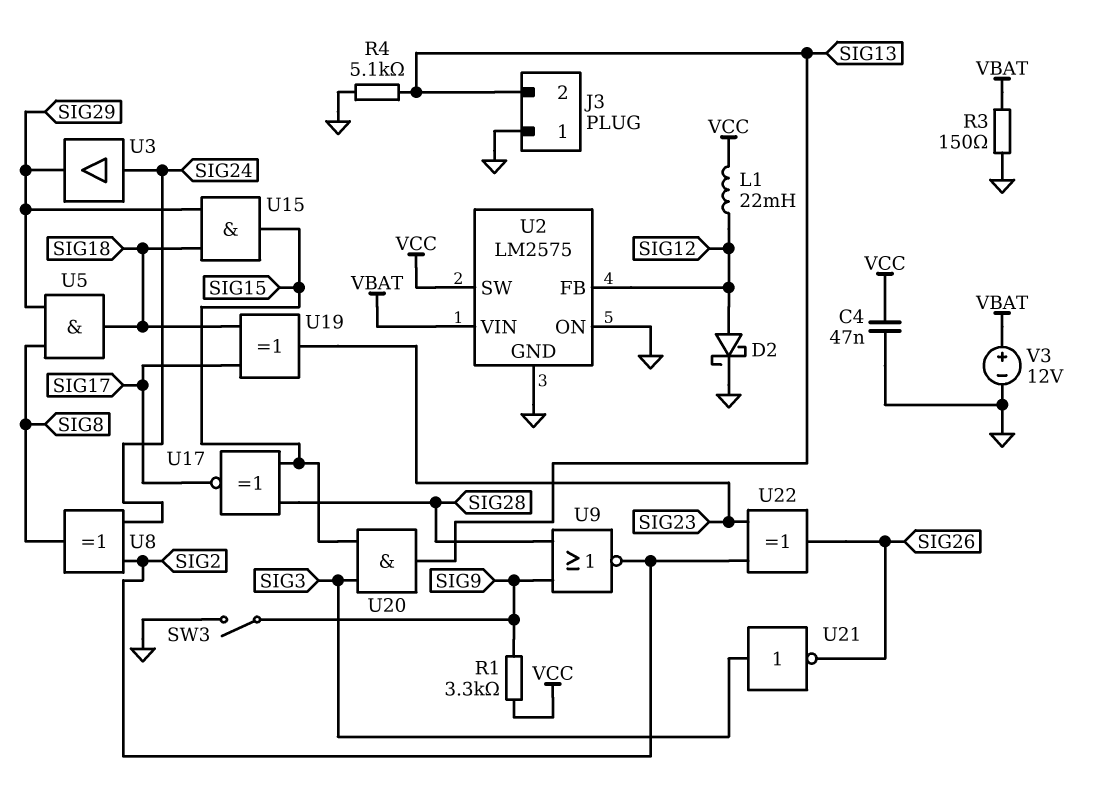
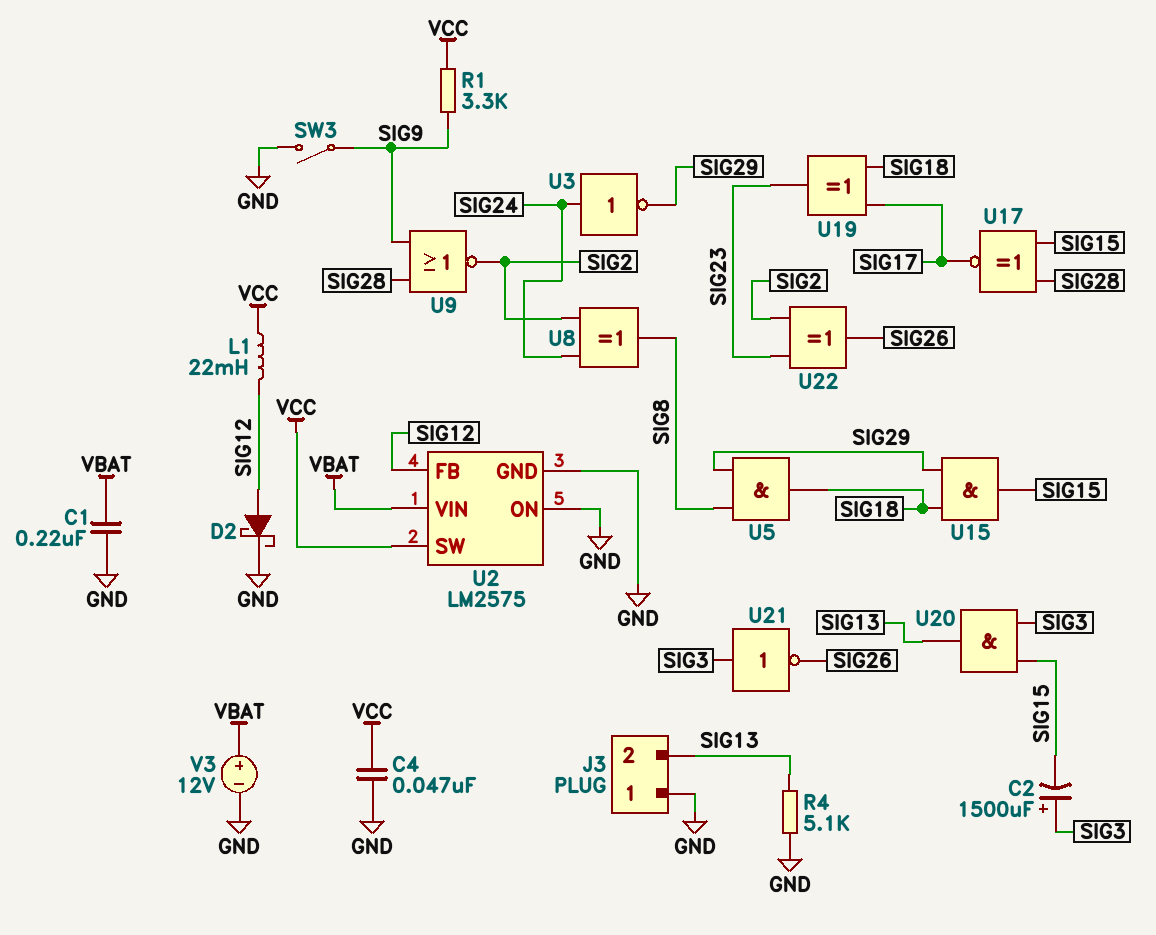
C1: none -> 220nF (GND, VBAT)
C2: none -> 1500uF (plus SIG3, minus SIG15)
R3: 150 (GND, VBAT) -> none
U3: buffer (in SIG24, out SIG29) -> NOT (in SIG24, out SIG29)

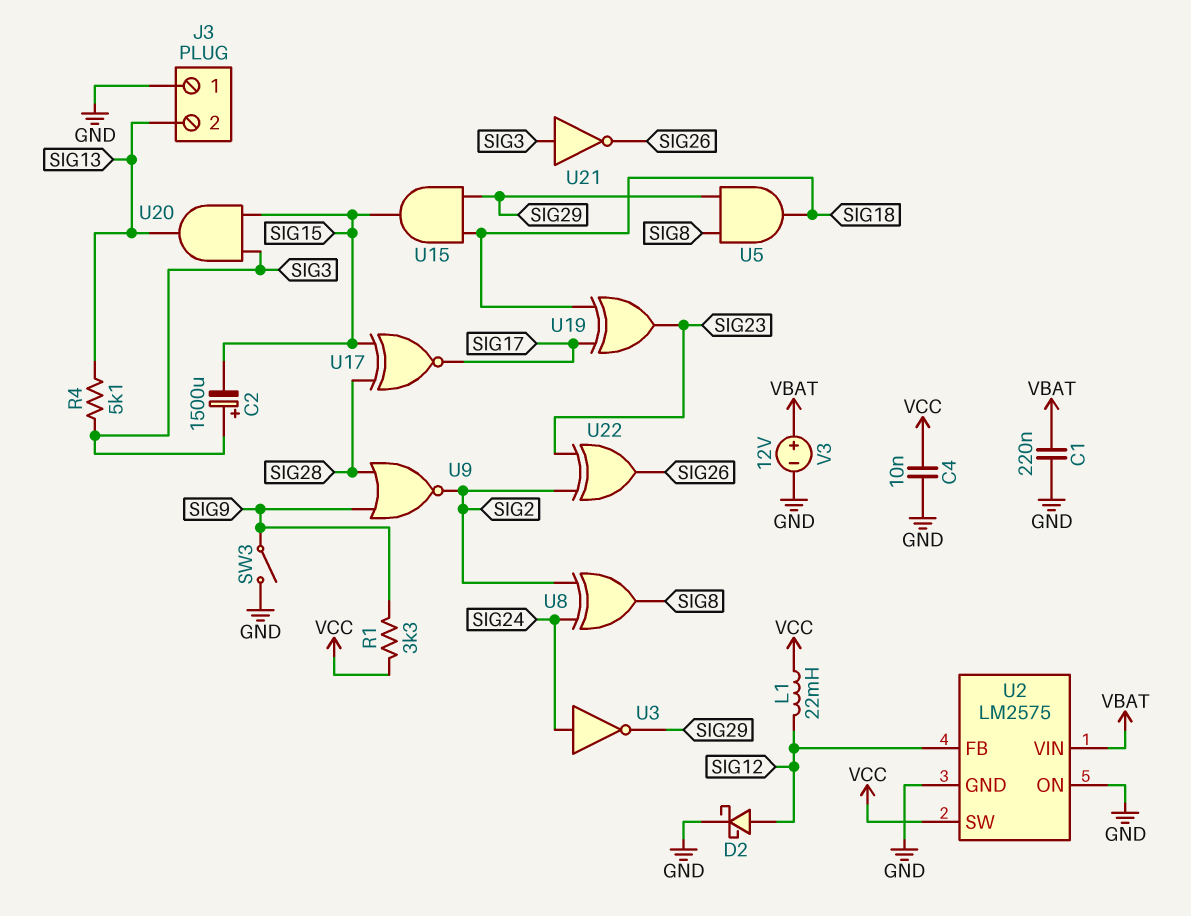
C4: 47nF (GND, VCC) -> 10nF (GND, VCC)
R4: 5.1k (GND, SIG13) -> 5.1k (SIG3, SIG13)

